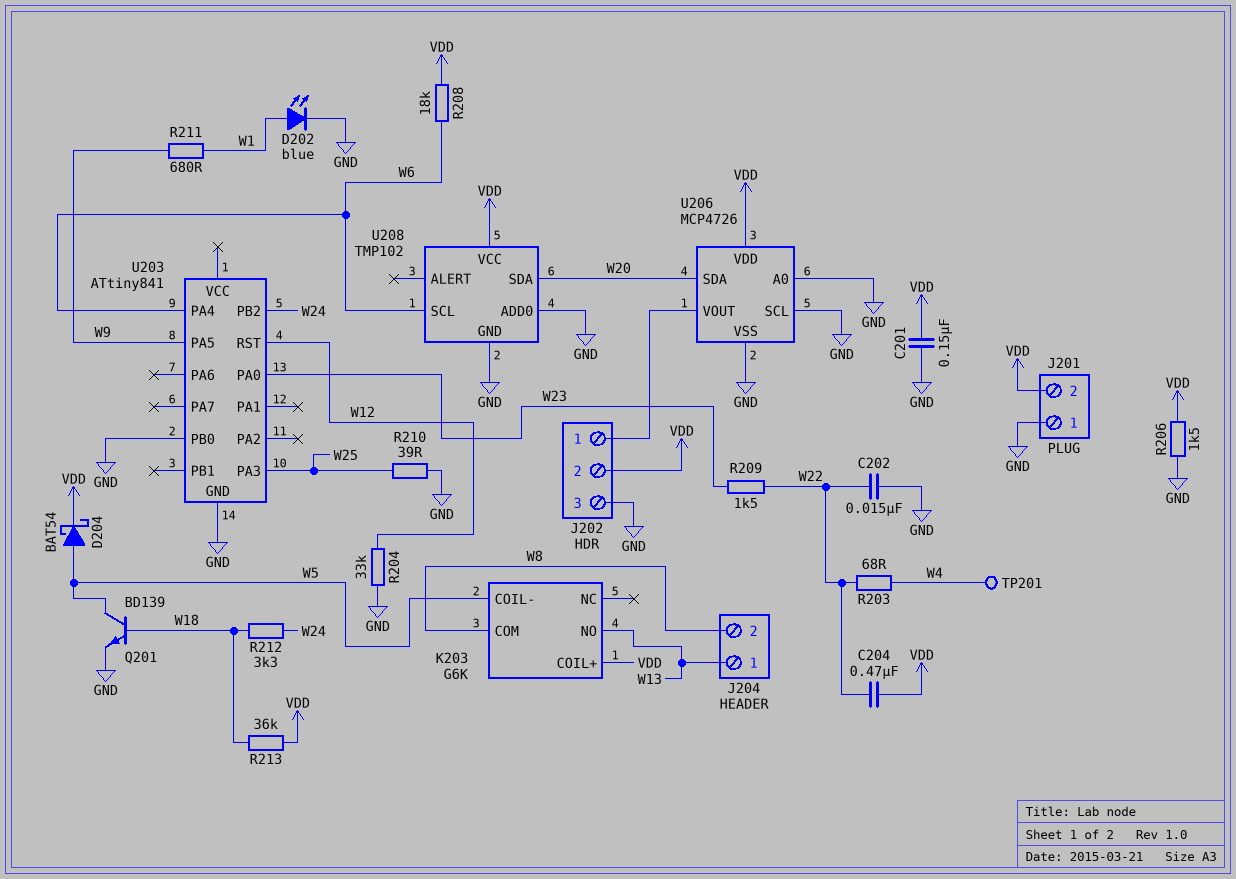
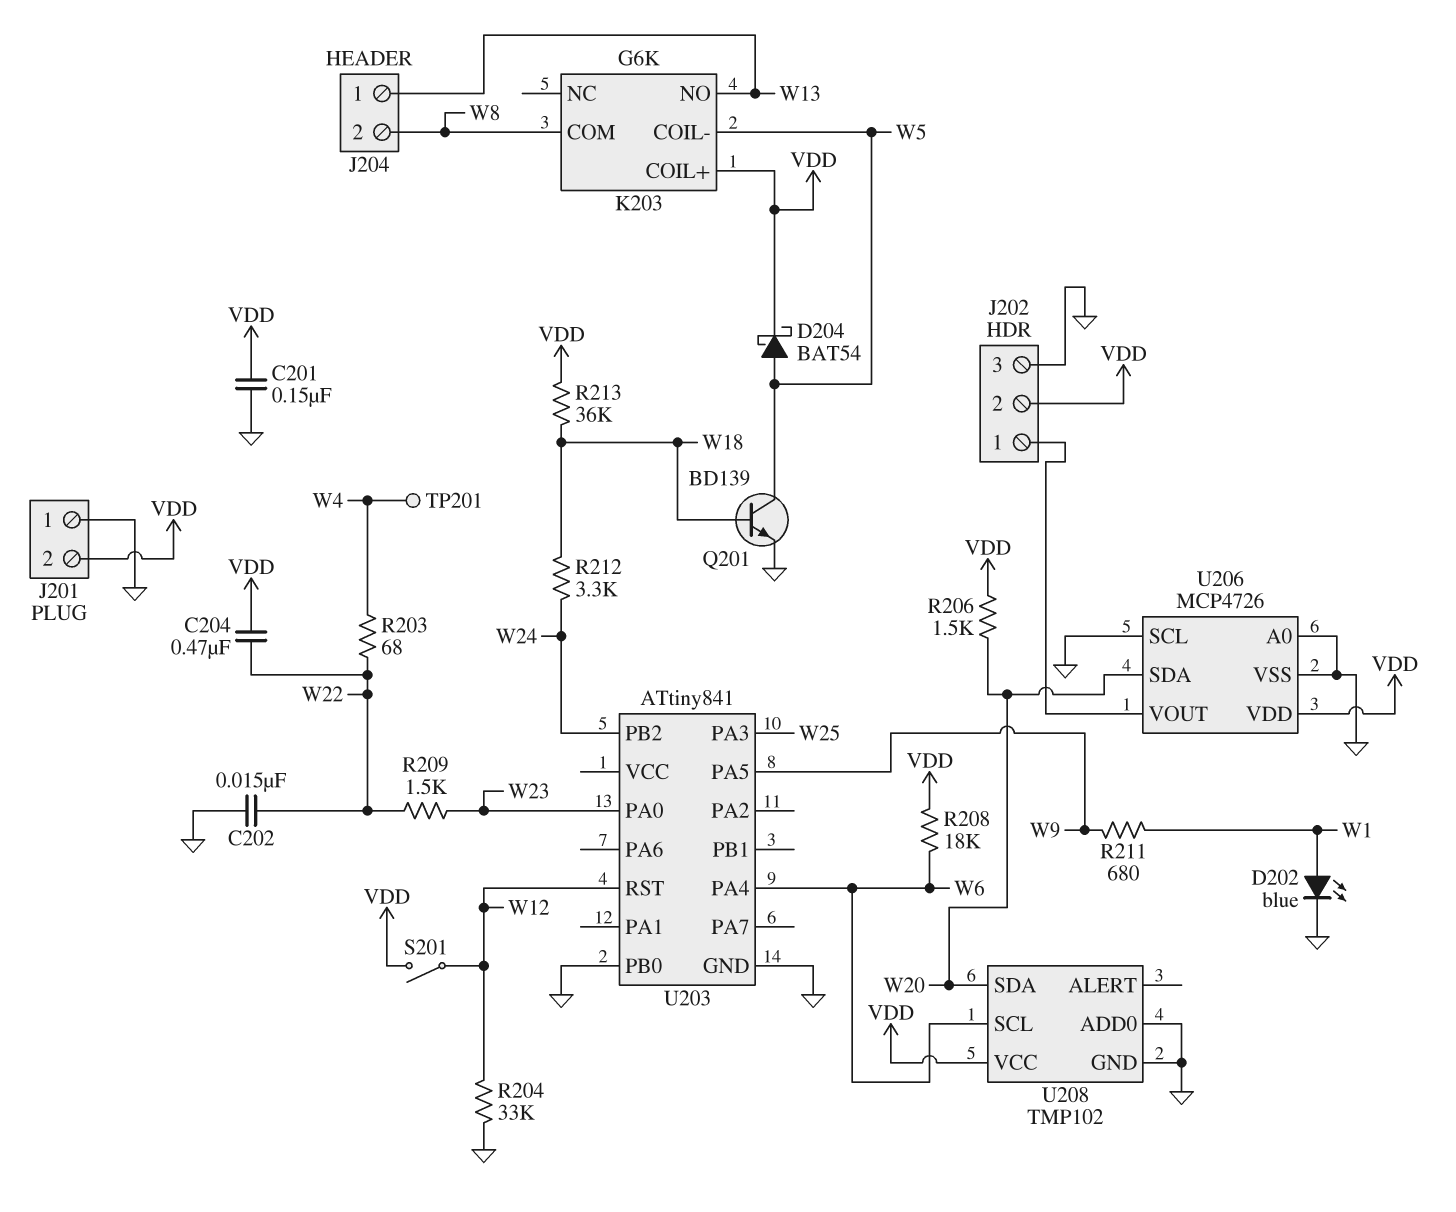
R206: 1.5k (GND, VDD) -> 1.5k (VDD, W20)
R210: 39 (GND, W25) -> none
S201: none -> switch (VDD, W12)

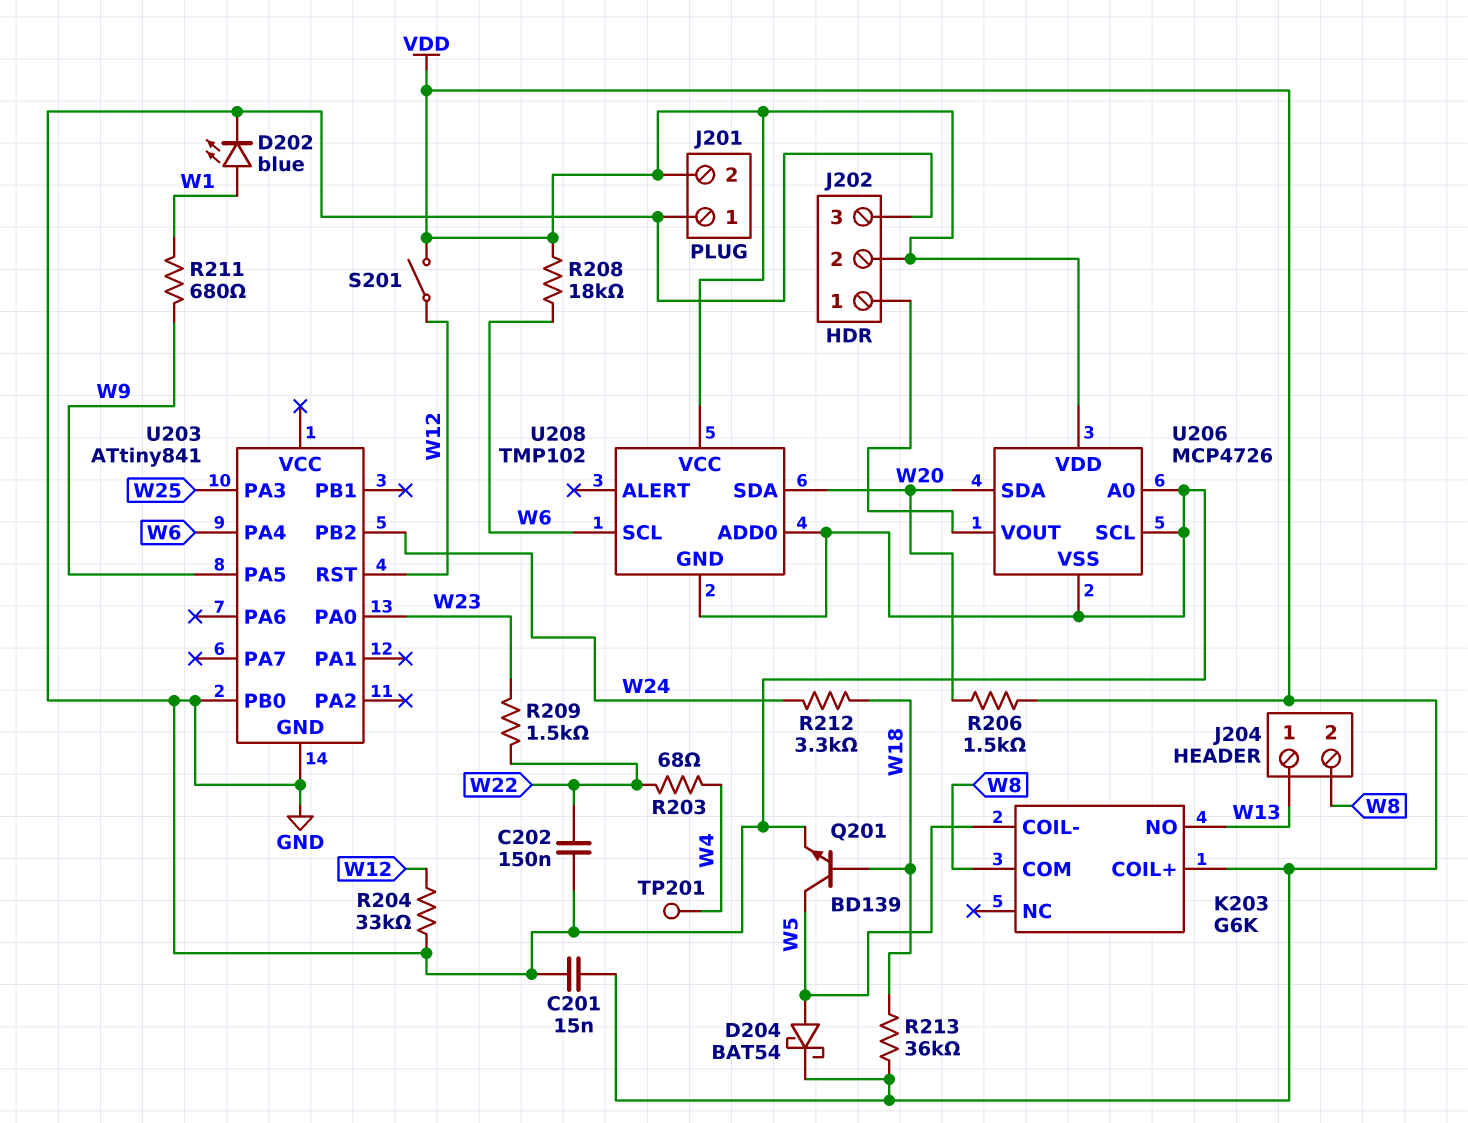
C201: 150nF (GND, VDD) -> 15nF (GND, VDD)
C202: 15nF (GND, W22) -> 150nF (GND, W22)
C204: 470nF (VDD, W22) -> none

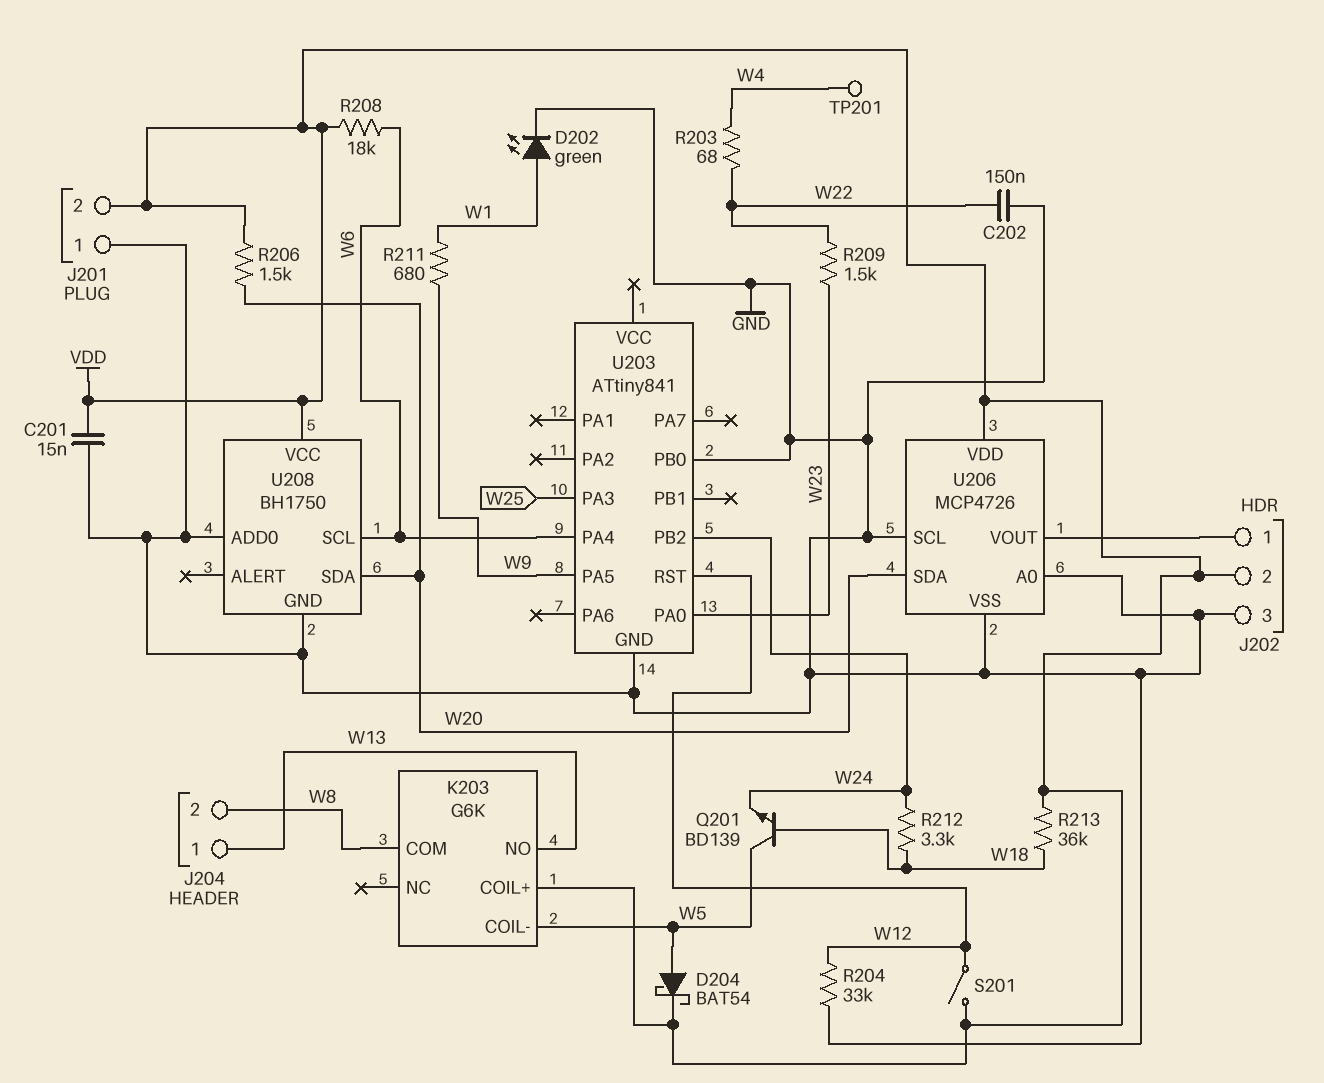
D202: LED blue (A W1, K GND) -> LED green (A W1, K GND)
Q201: NPN BD139 (B W18, C W5, E GND) -> NPN BD139 (B W18, C W5, E W24)
U208: TMP102 -> BH1750

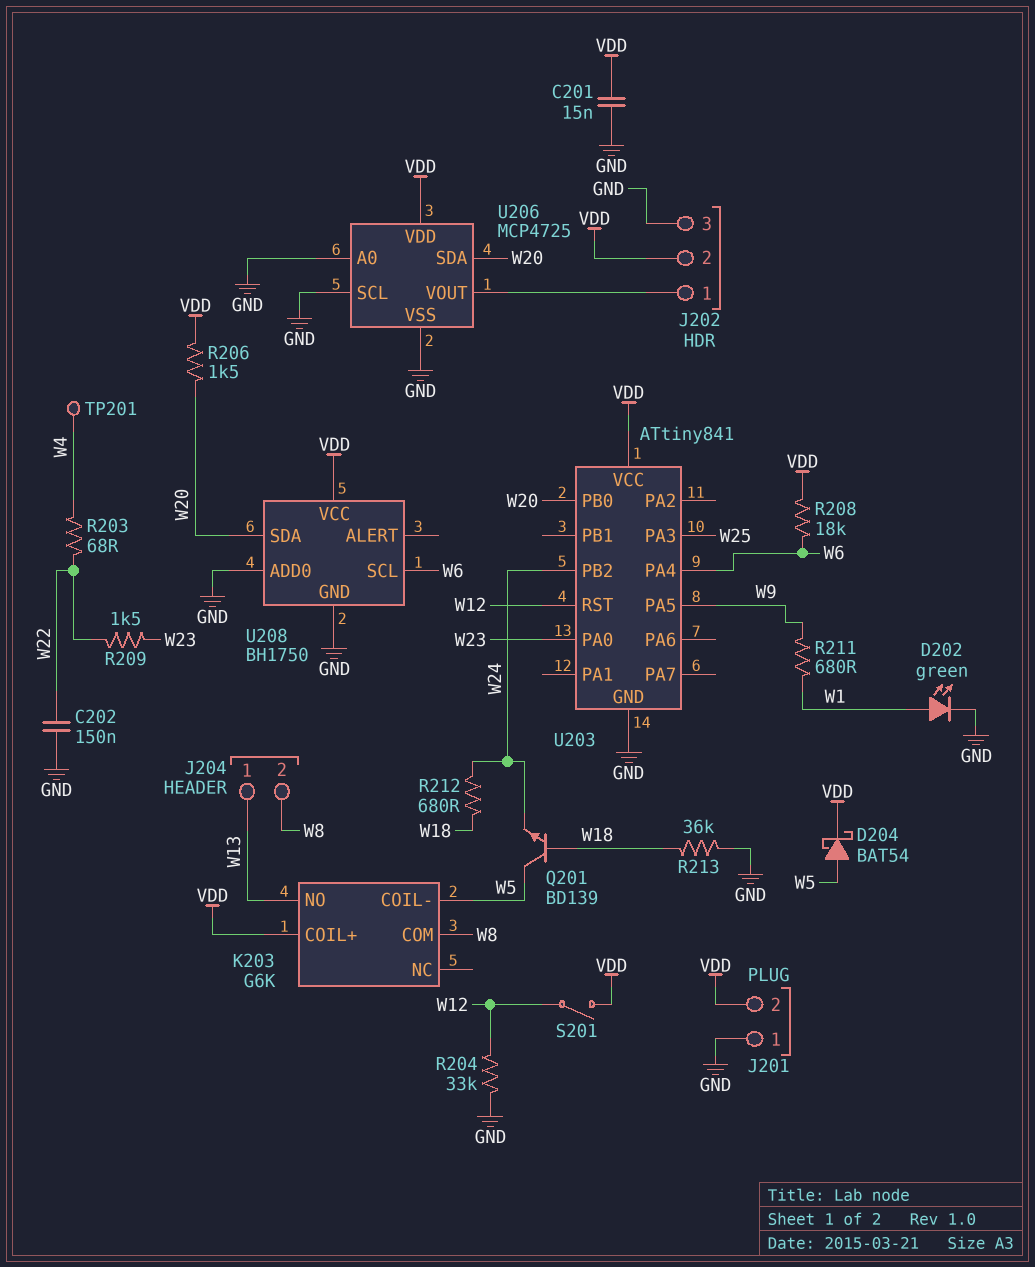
R212: 3.3k (W18, W24) -> 680 (W18, W24)
R213: 36k (VDD, W18) -> 36k (GND, W18)
U203 pin PB0: GND -> W20
U203 pin VCC: none -> VDD
U206: MCP4726 -> MCP4725

